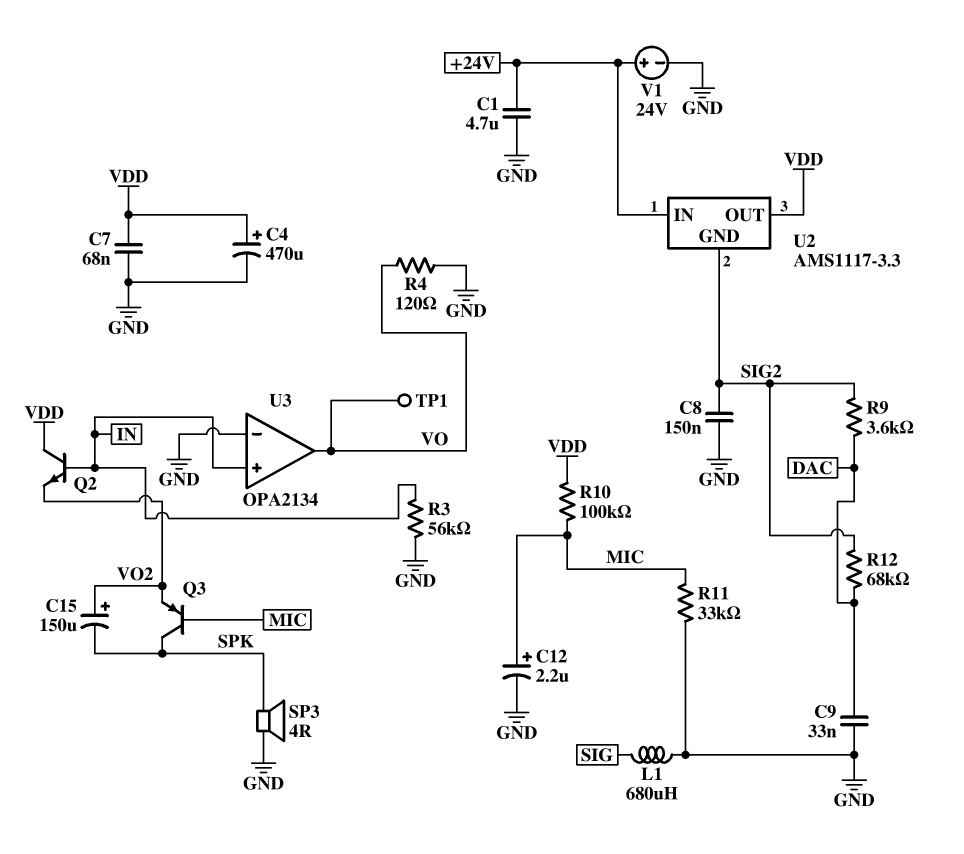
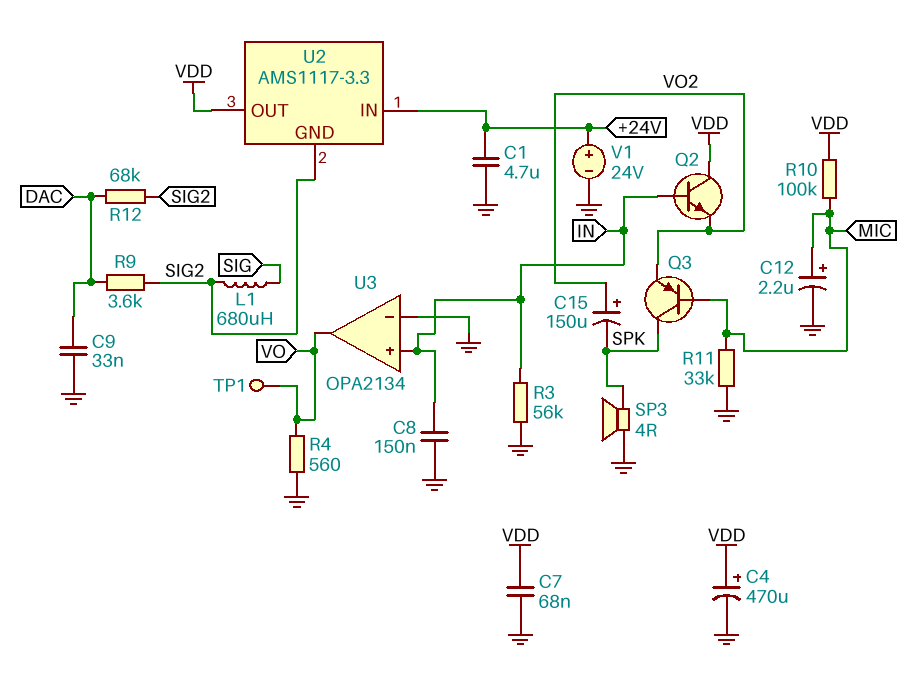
C8: 150nF (GND, SIG2) -> 150nF (GND, IN)
L1: 680uH (GND, SIG) -> 680uH (SIG, SIG2)
R4: 120 (GND, VO) -> 560 (GND, VO)

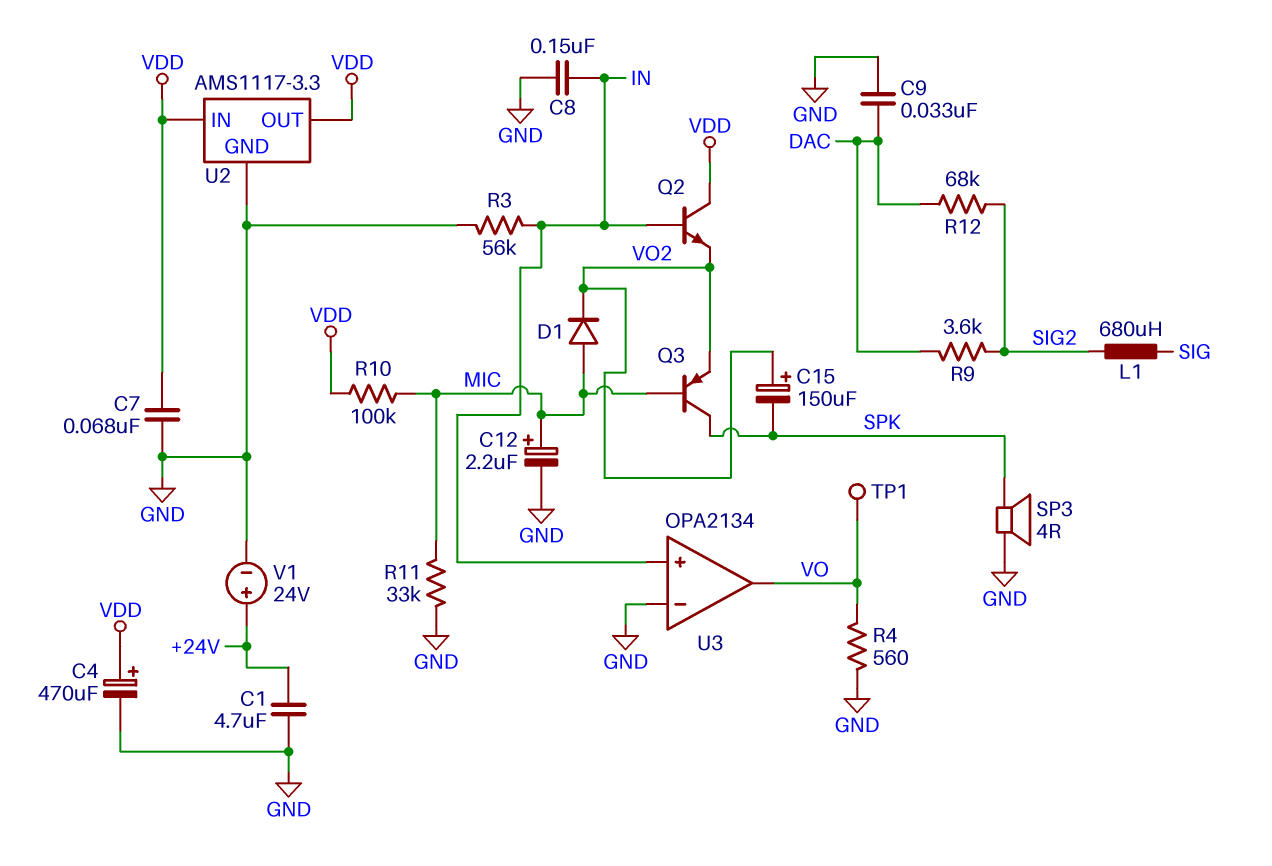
D1: none -> diode (A MIC, K VO2)
U2 pin GND: SIG2 -> GND
U2 pin IN: +24V -> VDD

